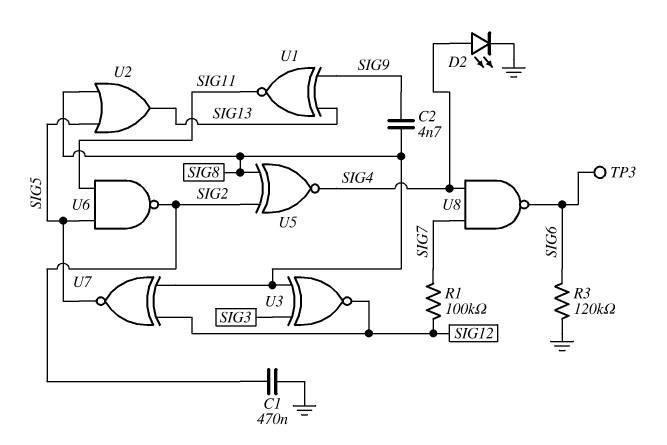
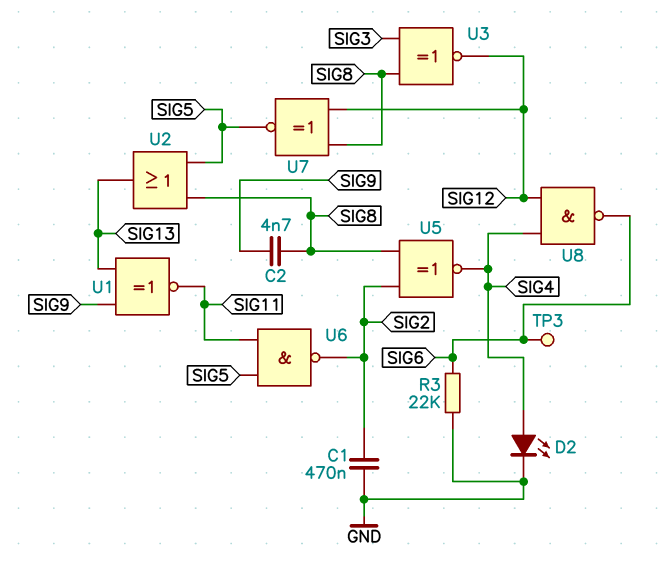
R1: 100k (SIG7, SIG12) -> none
R3: 120k (GND, SIG6) -> 22k (GND, SIG6)
U8: NAND (in SIG4, in SIG7, out SIG6) -> NAND (in SIG4, in SIG12, out SIG6)

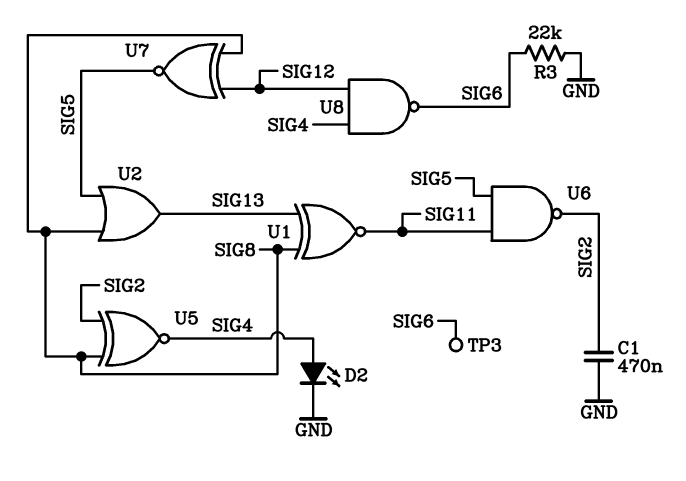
C2: 4.7nF (SIG8, SIG9) -> none
U1: XNOR (in SIG9, in SIG13, out SIG11) -> XNOR (in SIG8, in SIG13, out SIG11)
U3: XNOR (in SIG3, in SIG8, out SIG12) -> none

